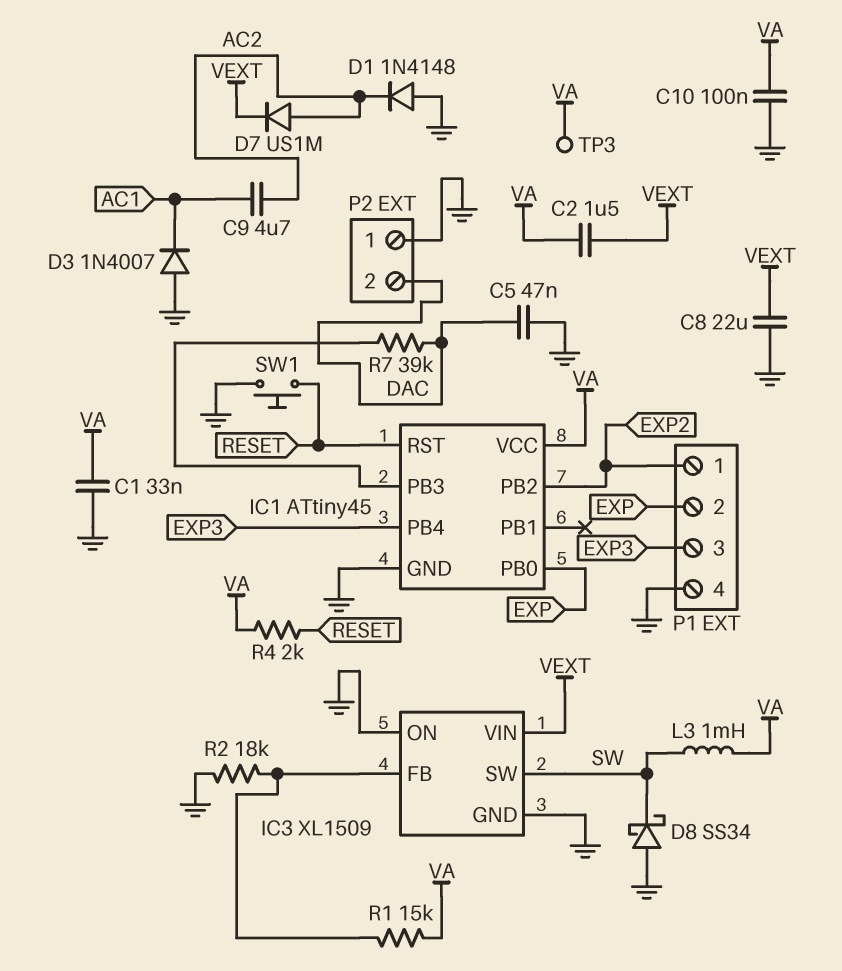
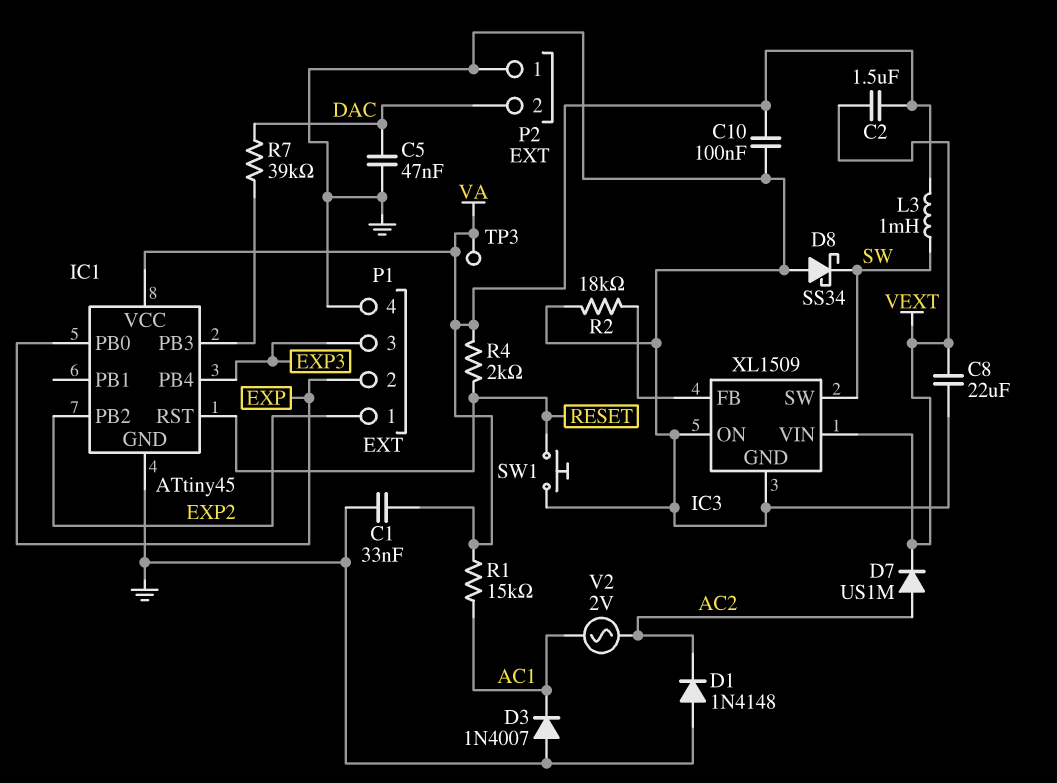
C9: 4.7uF (AC1, AC2) -> none
R1: 15k (IC3/FB, VA) -> 15k (AC1, VA)
V2: none -> AC 2V (AC1, AC2)

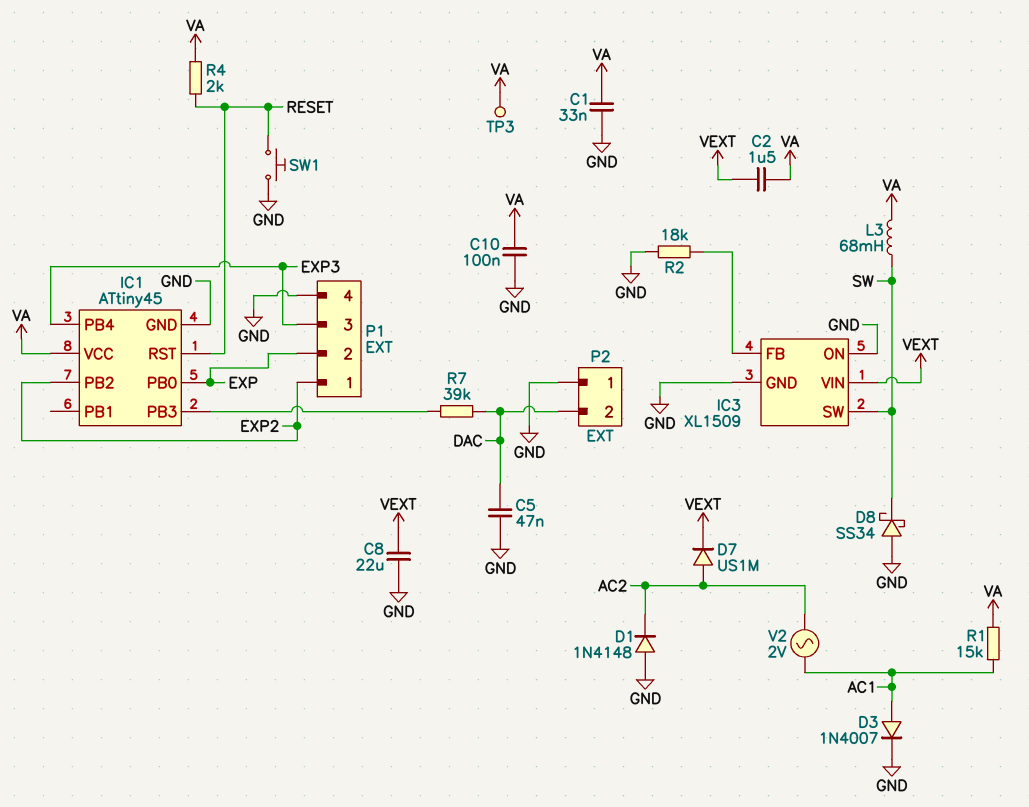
D3: diode 1N4007 (A GND, K AC1) -> diode 1N4007 (A AC1, K GND)
L3: 1mH (SW, VA) -> 68mH (SW, VA)

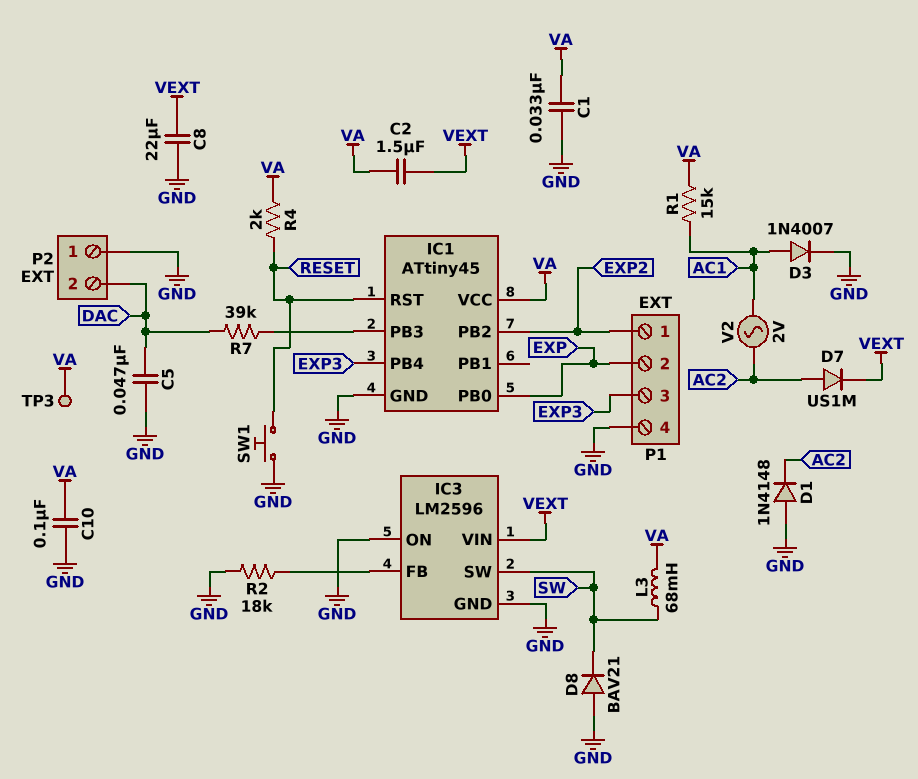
D8: schottky SS34 (A GND, K SW) -> diode BAV21 (A GND, K SW)
IC3: XL1509 -> LM2596

